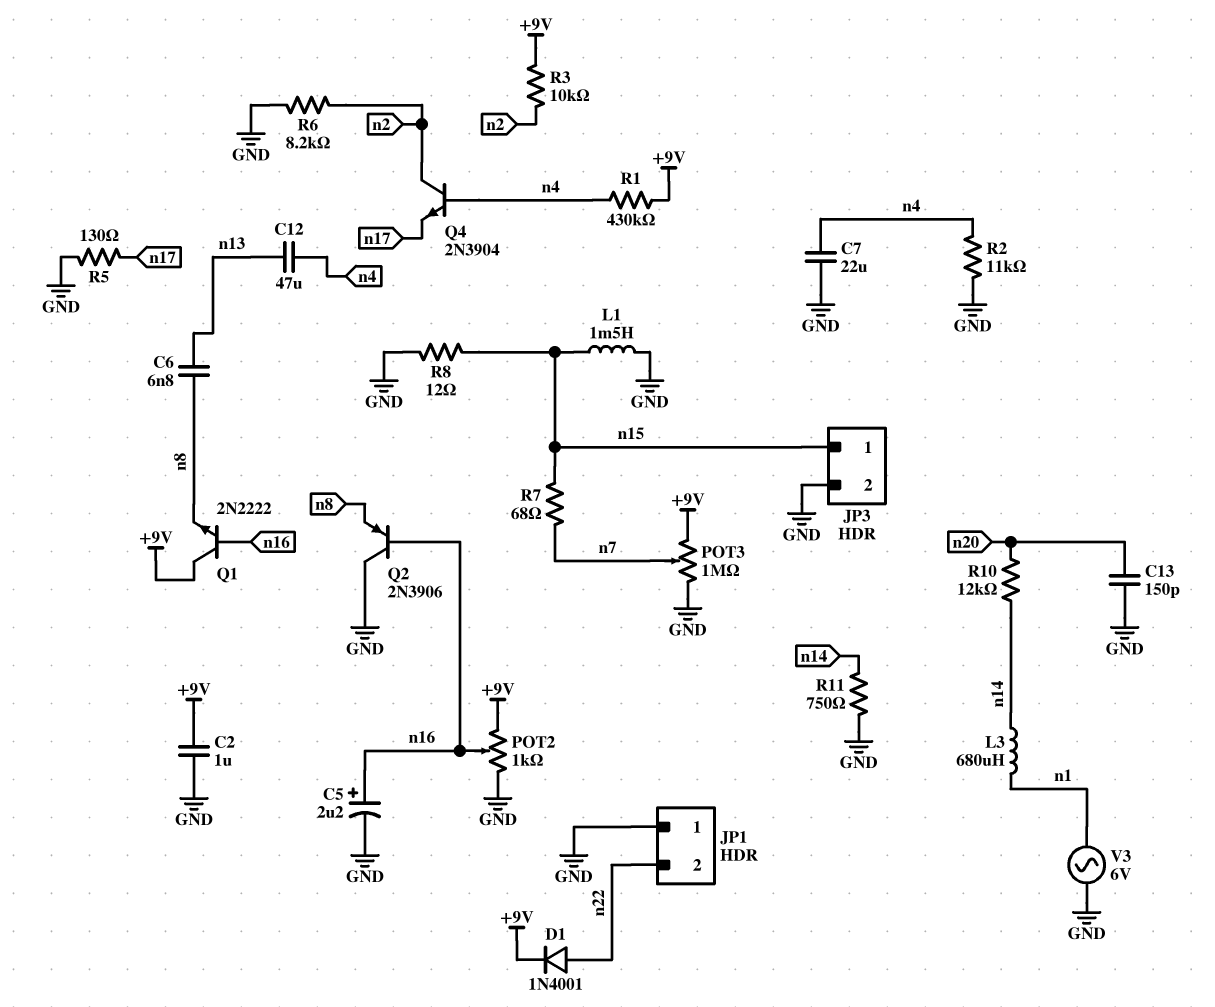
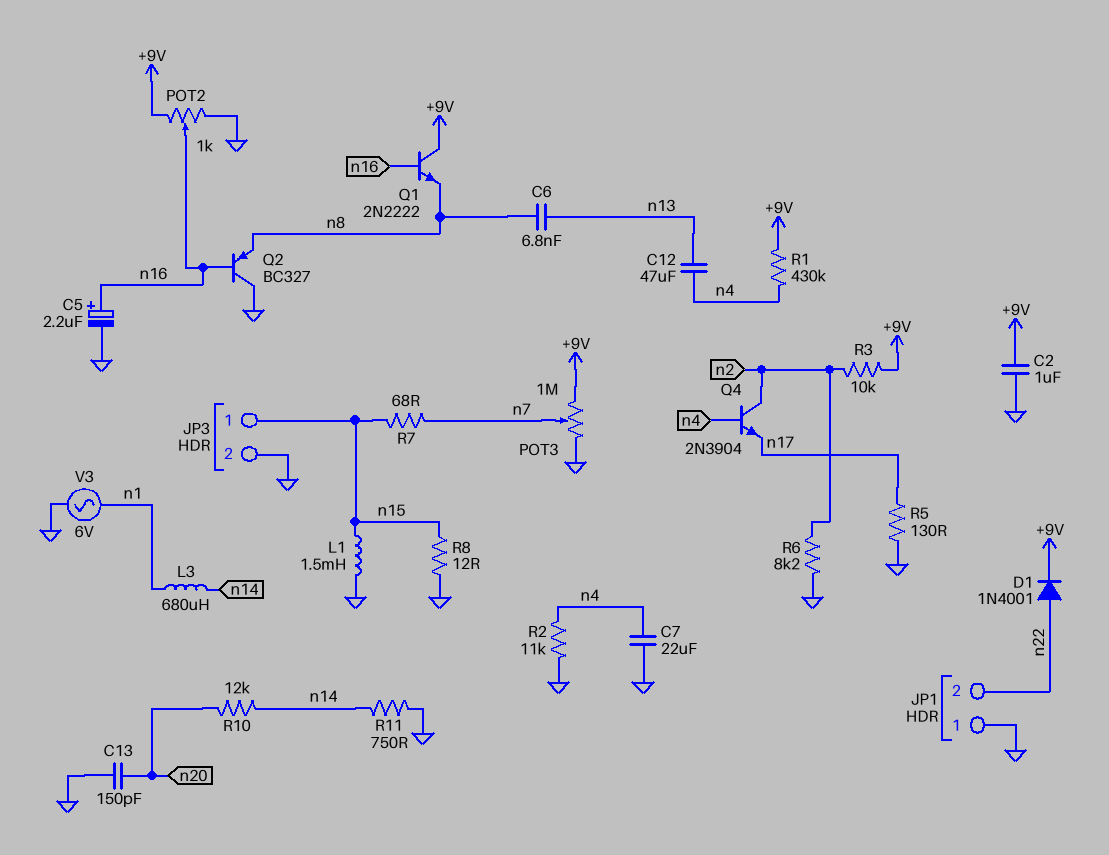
Q2: PNP 2N3906 (B n16, C GND, E n8) -> PNP BC327 (B n16, C GND, E n8)

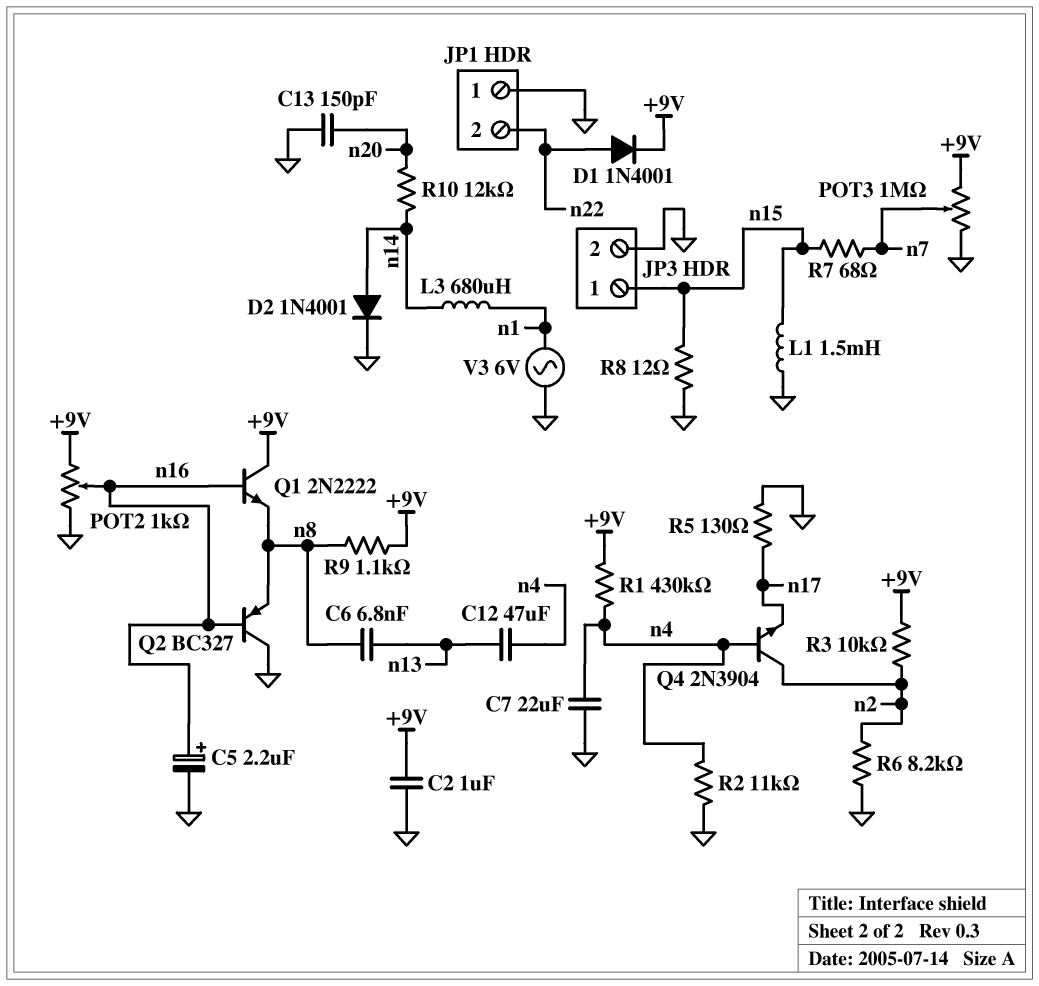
D2: none -> diode 1N4001 (A n14, K GND)
R9: none -> 1.1k (+9V, n8)
R11: 750 (GND, n14) -> none

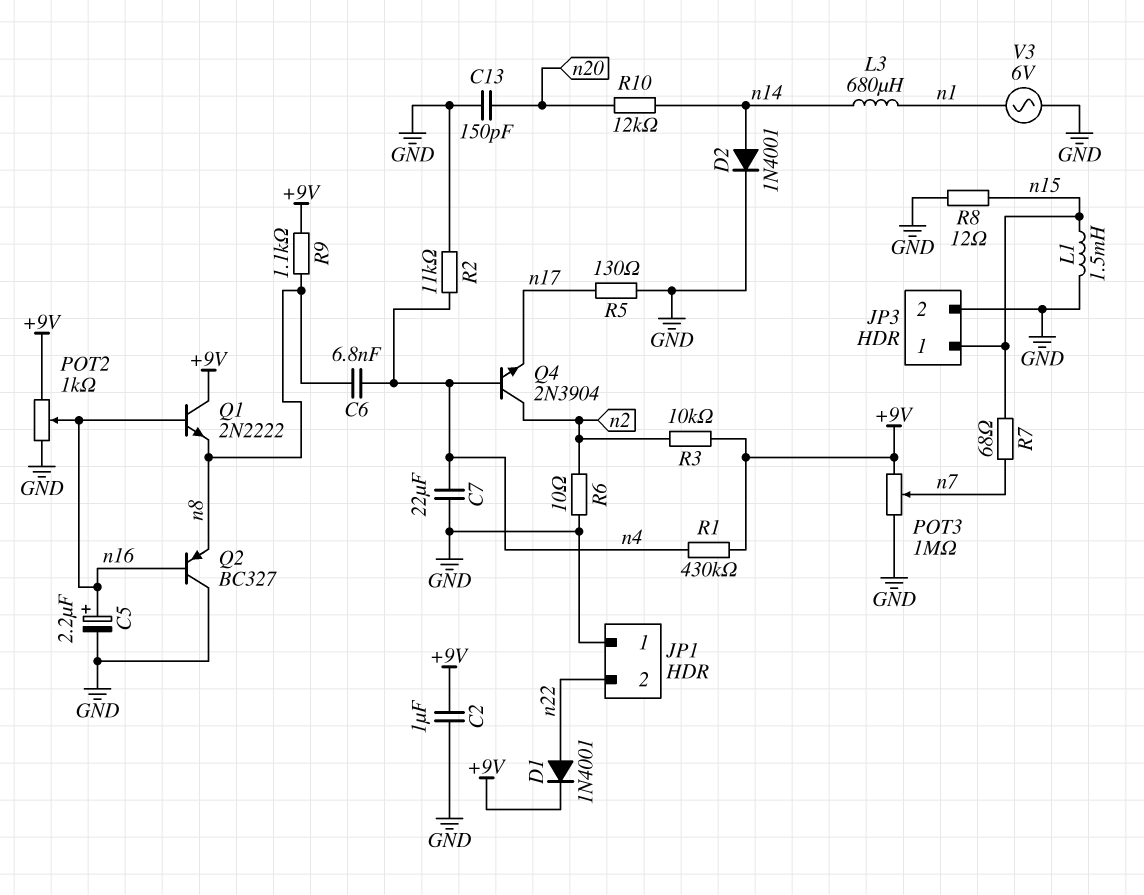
C6: 6.8nF (n8, n13) -> 6.8nF (n4, n8)
C12: 47uF (n4, n13) -> none
R6: 8.2k (GND, n2) -> 10 (GND, n2)

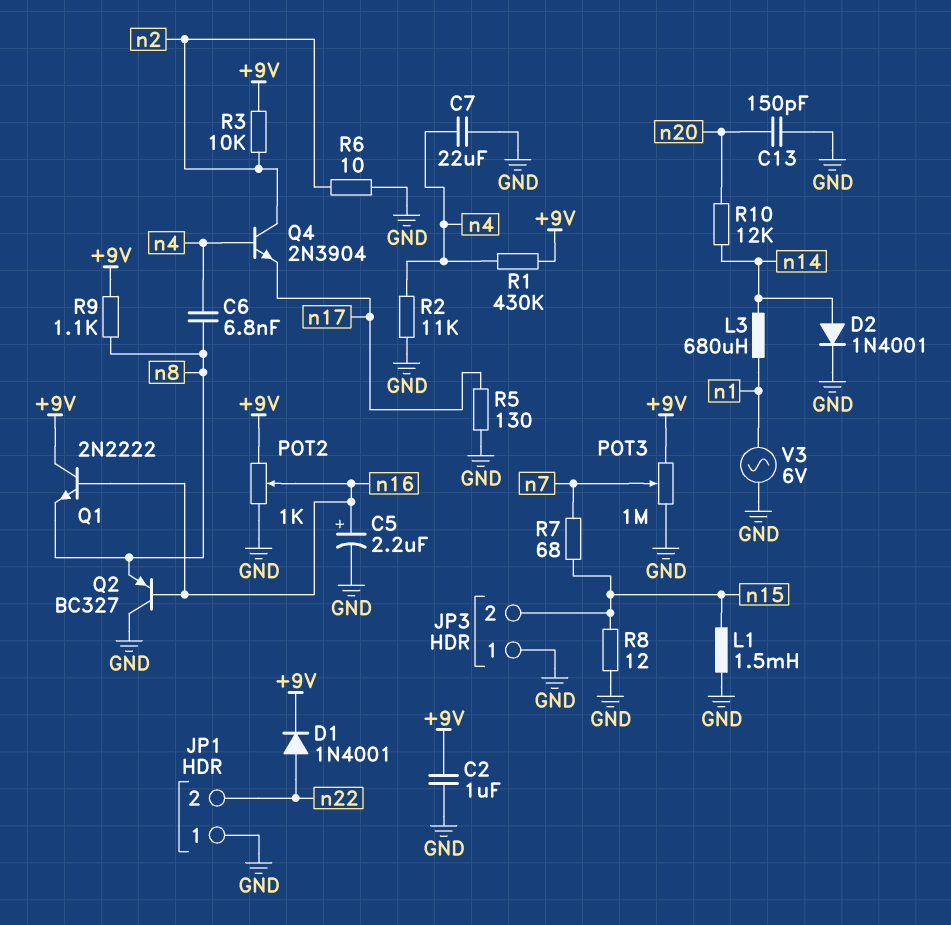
JP3 pin 1: n15 -> GND
JP3 pin 2: GND -> n15

